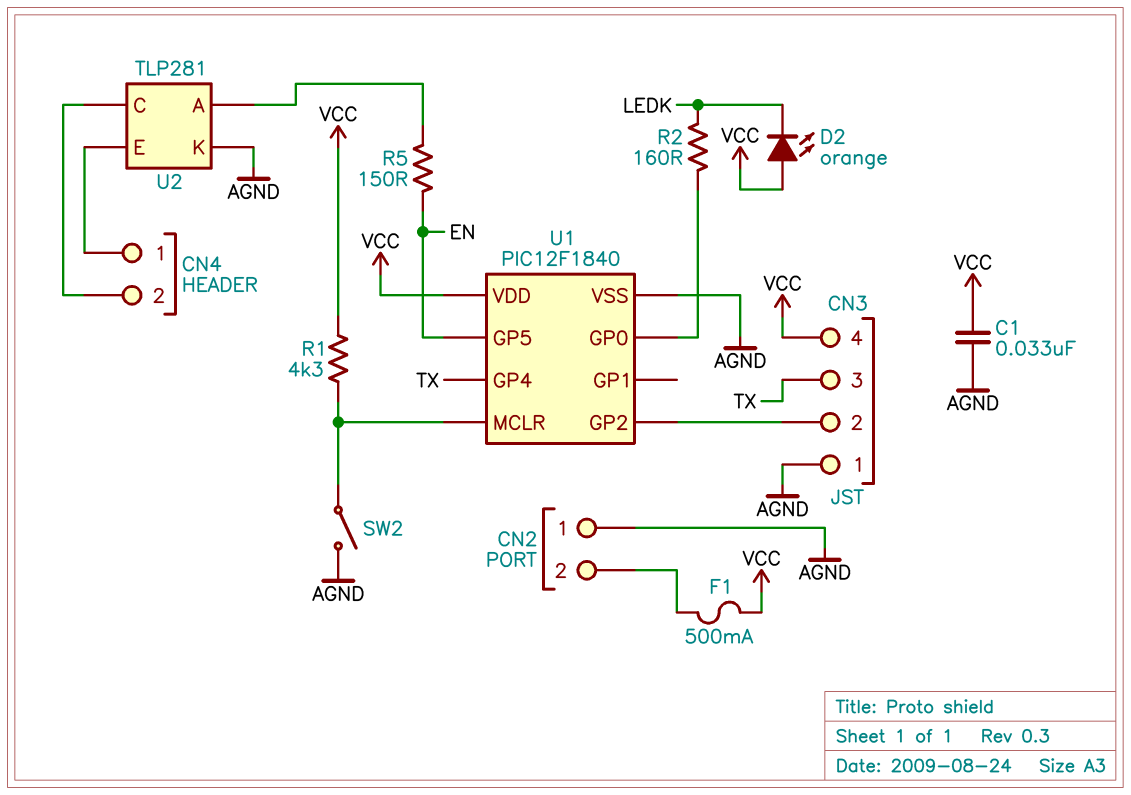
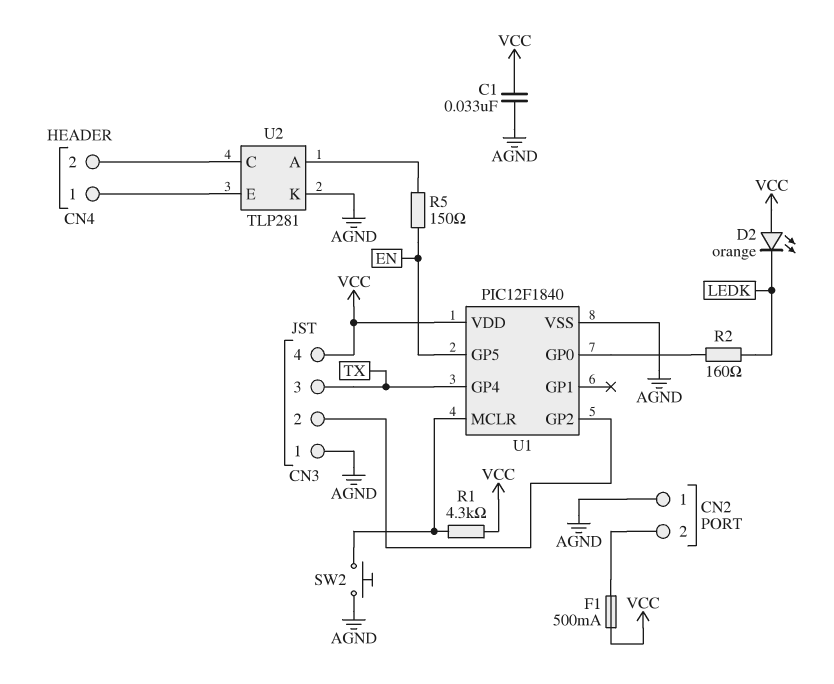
SW2: switch (AGND, U1/MCLR) -> button (AGND, U1/MCLR)

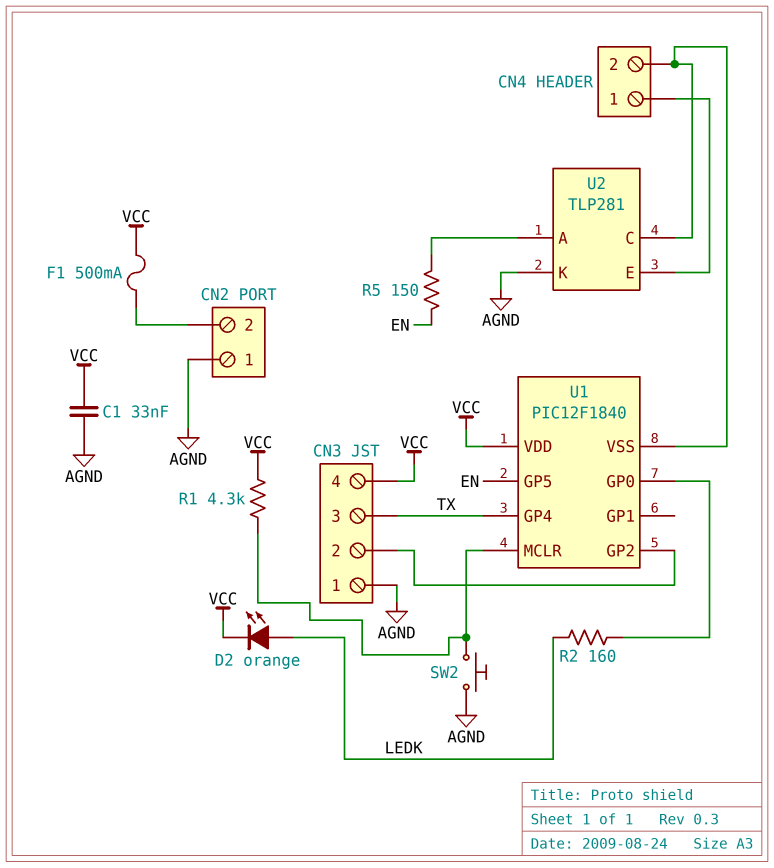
D2: LED orange (A VCC, K LEDK) -> LED orange (A LEDK, K VCC)
U1 pin VSS: AGND -> CN4/2

